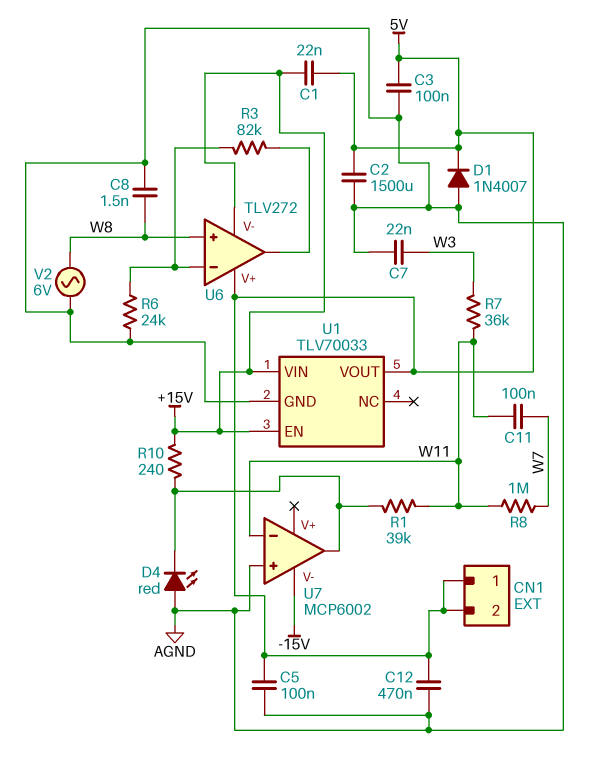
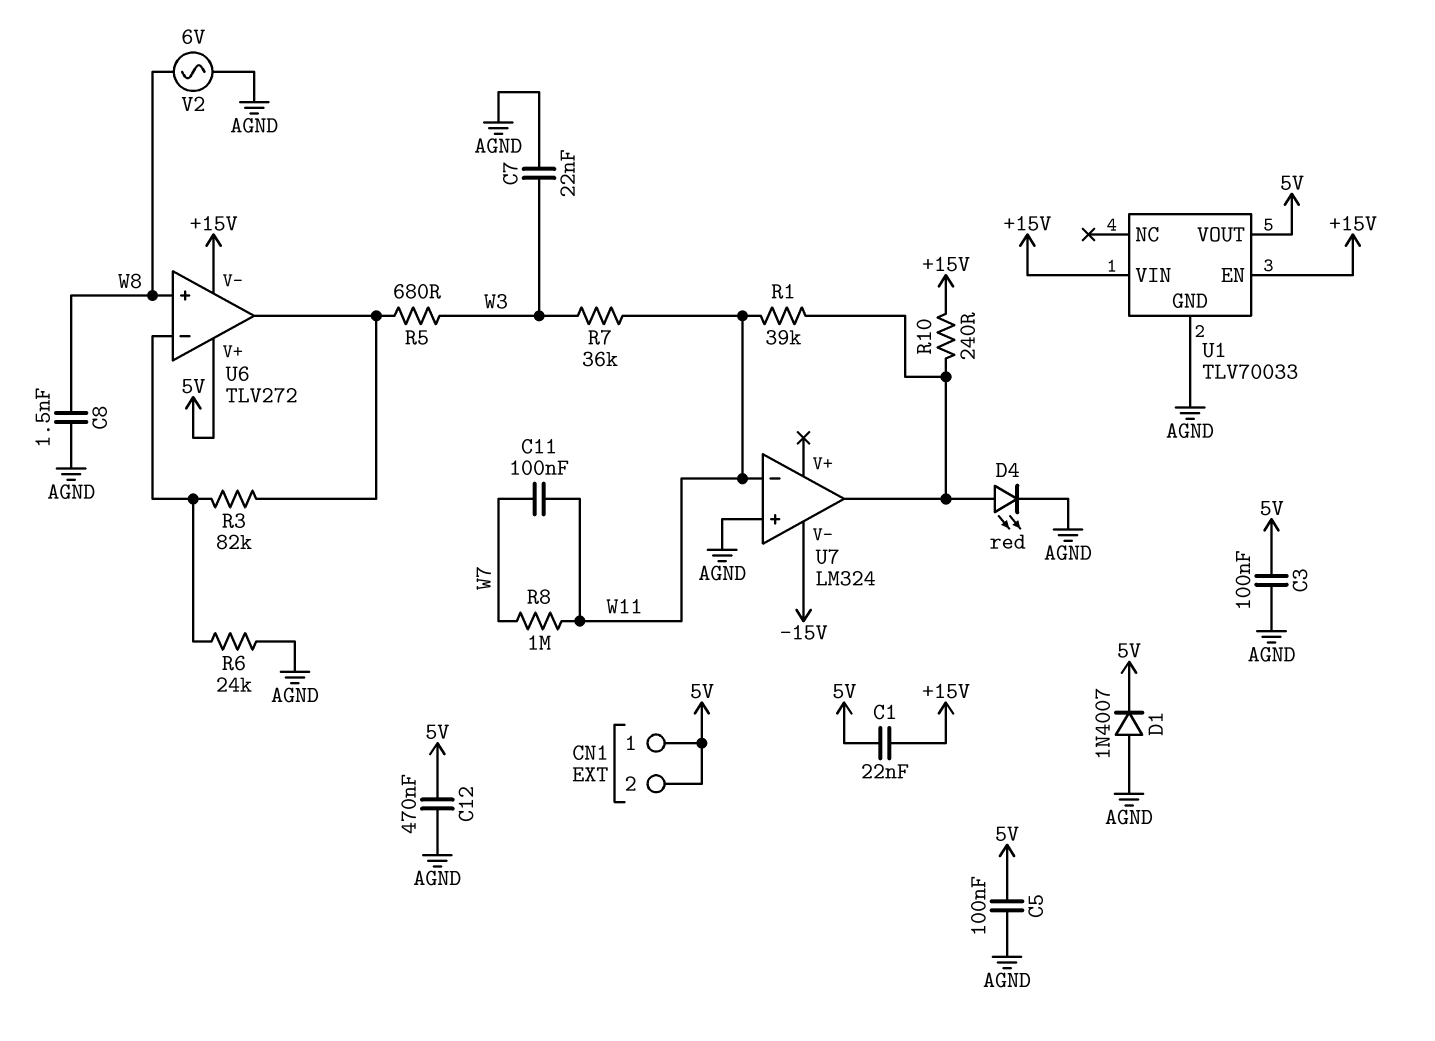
C2: 1500uF (5V, AGND) -> none
D4: LED red (A AGND, K U7/out) -> LED red (A U7/out, K AGND)
R5: none -> 680 (U6/out, W3)
U7: MCP6002 -> LM324

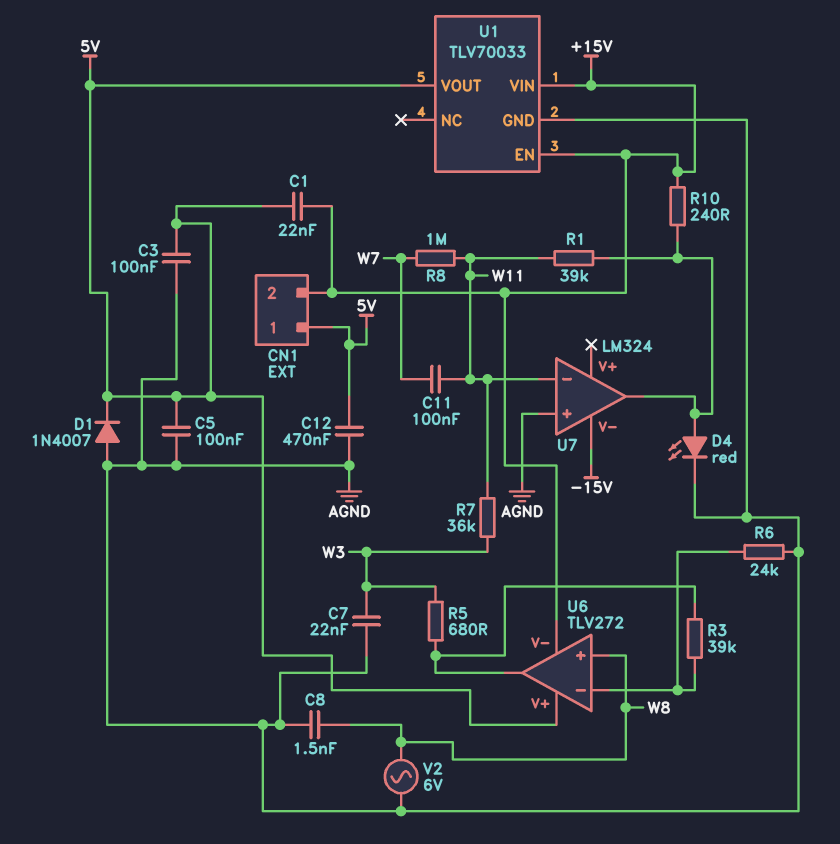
CN1 pin 2: 5V -> +15V
R3: 82k (U6/in-, U6/out) -> 39k (U6/in-, U6/out)

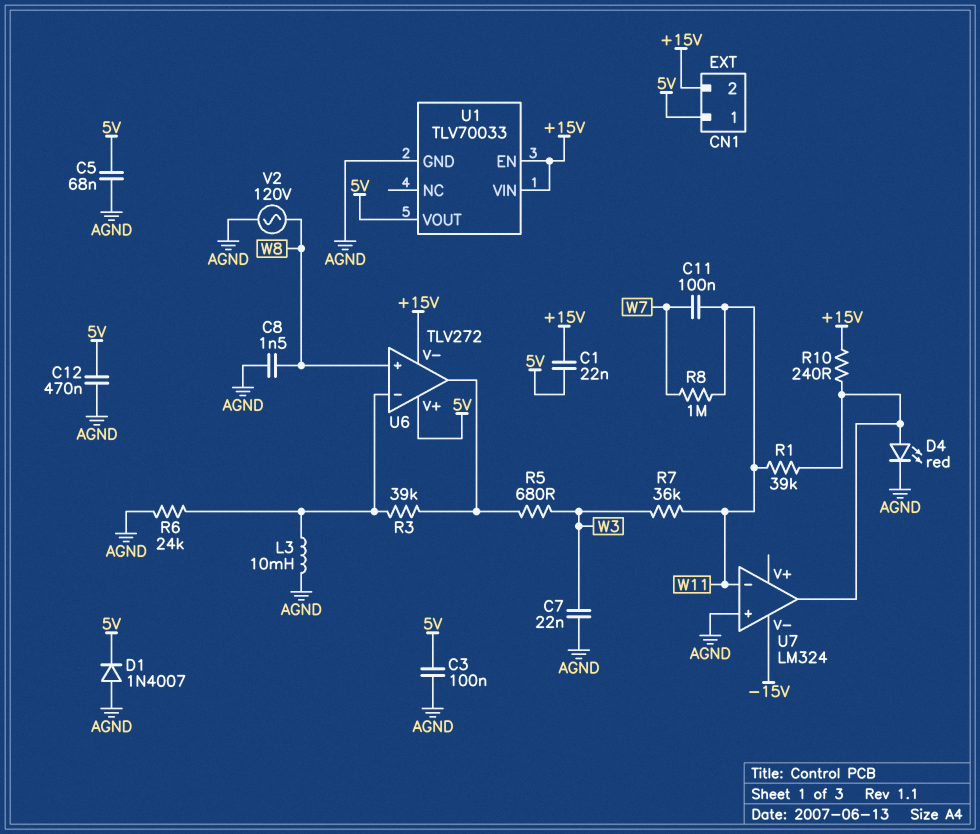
C5: 100nF (5V, AGND) -> 68nF (5V, AGND)
L3: none -> 10mH (AGND, U6/in-)
V2: AC 6V (AGND, W8) -> AC 120V (AGND, W8)

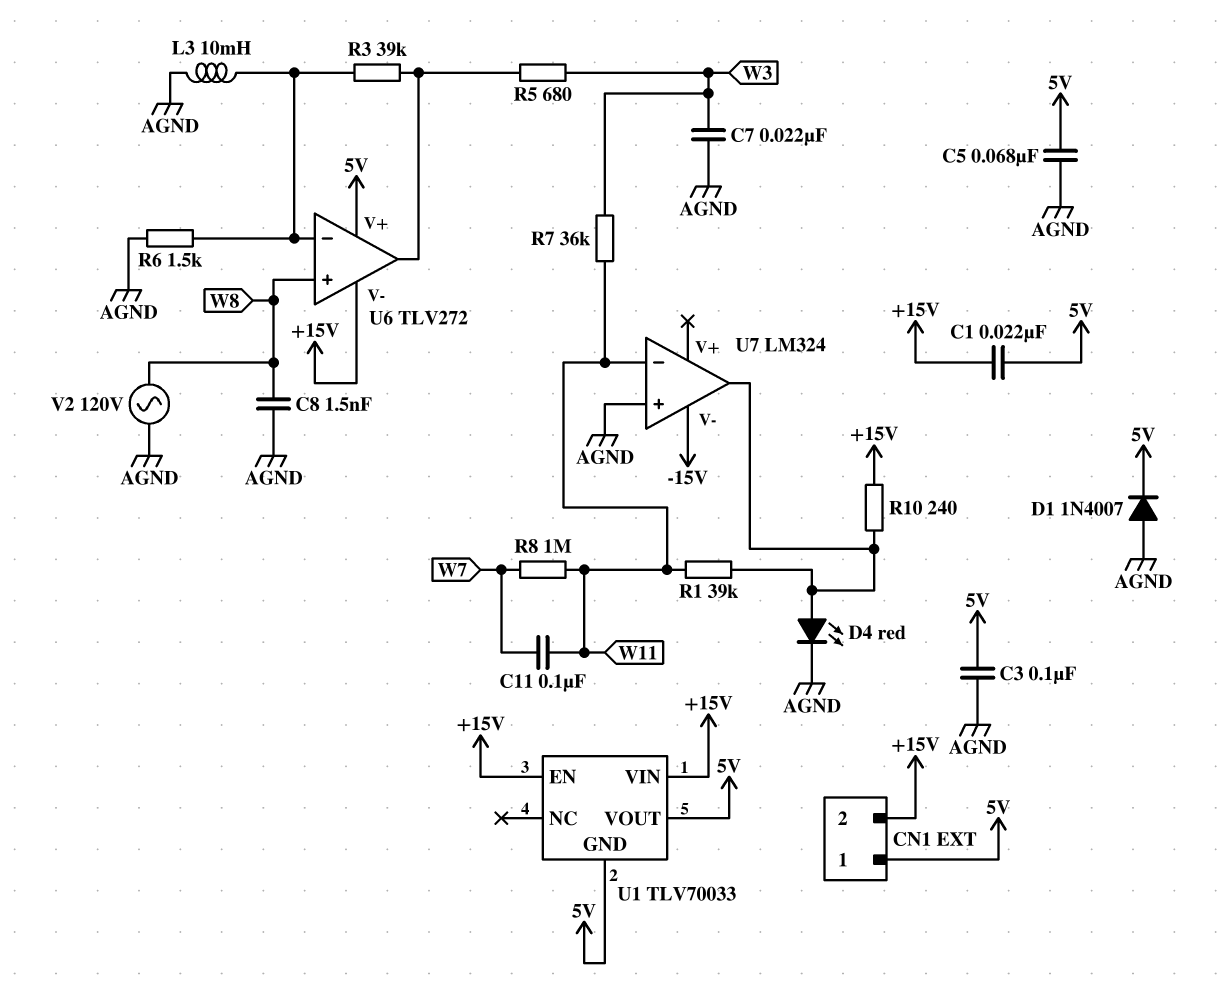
C12: 470nF (5V, AGND) -> none
R6: 24k (AGND, U6/in-) -> 1.5k (AGND, U6/in-)
U1 pin GND: AGND -> 5V

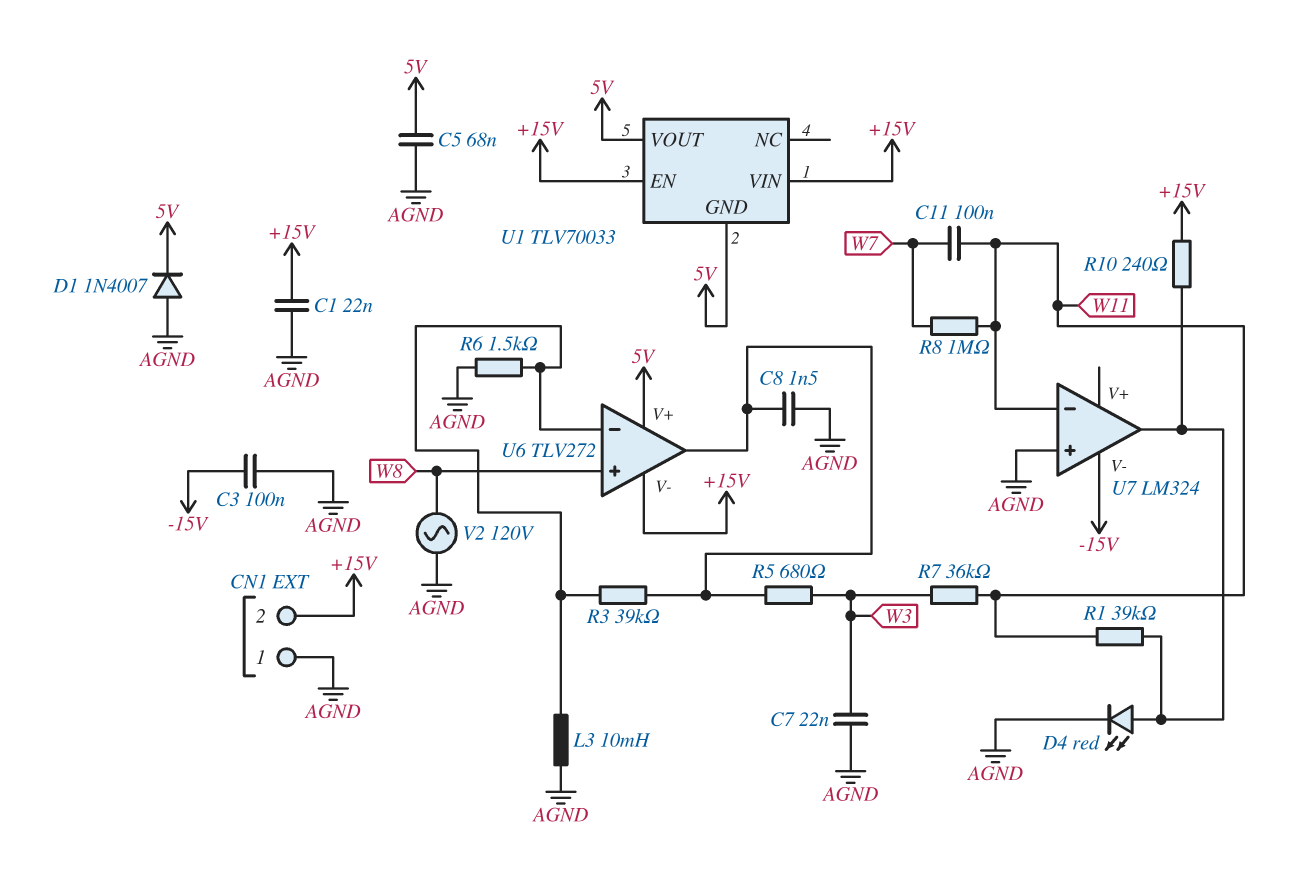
C1: 22nF (+15V, 5V) -> 22nF (+15V, AGND)
C3: 100nF (5V, AGND) -> 100nF (-15V, AGND)
C8: 1.5nF (AGND, W8) -> 1.5nF (AGND, U6/out)
CN1 pin 1: 5V -> AGND

